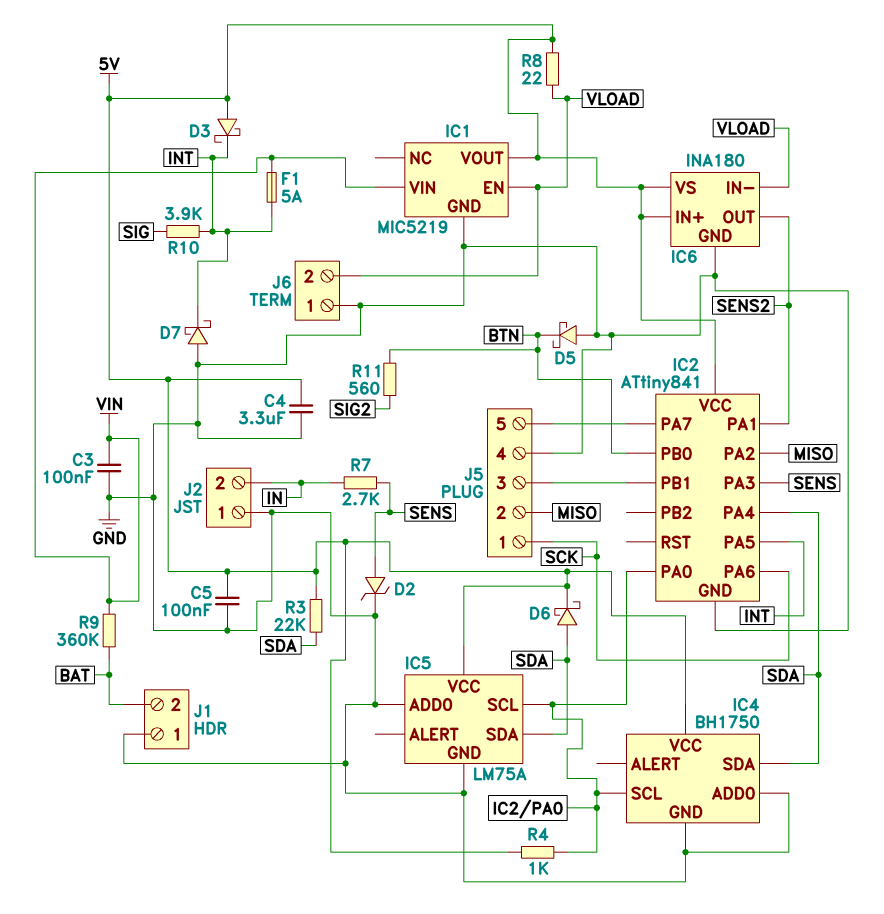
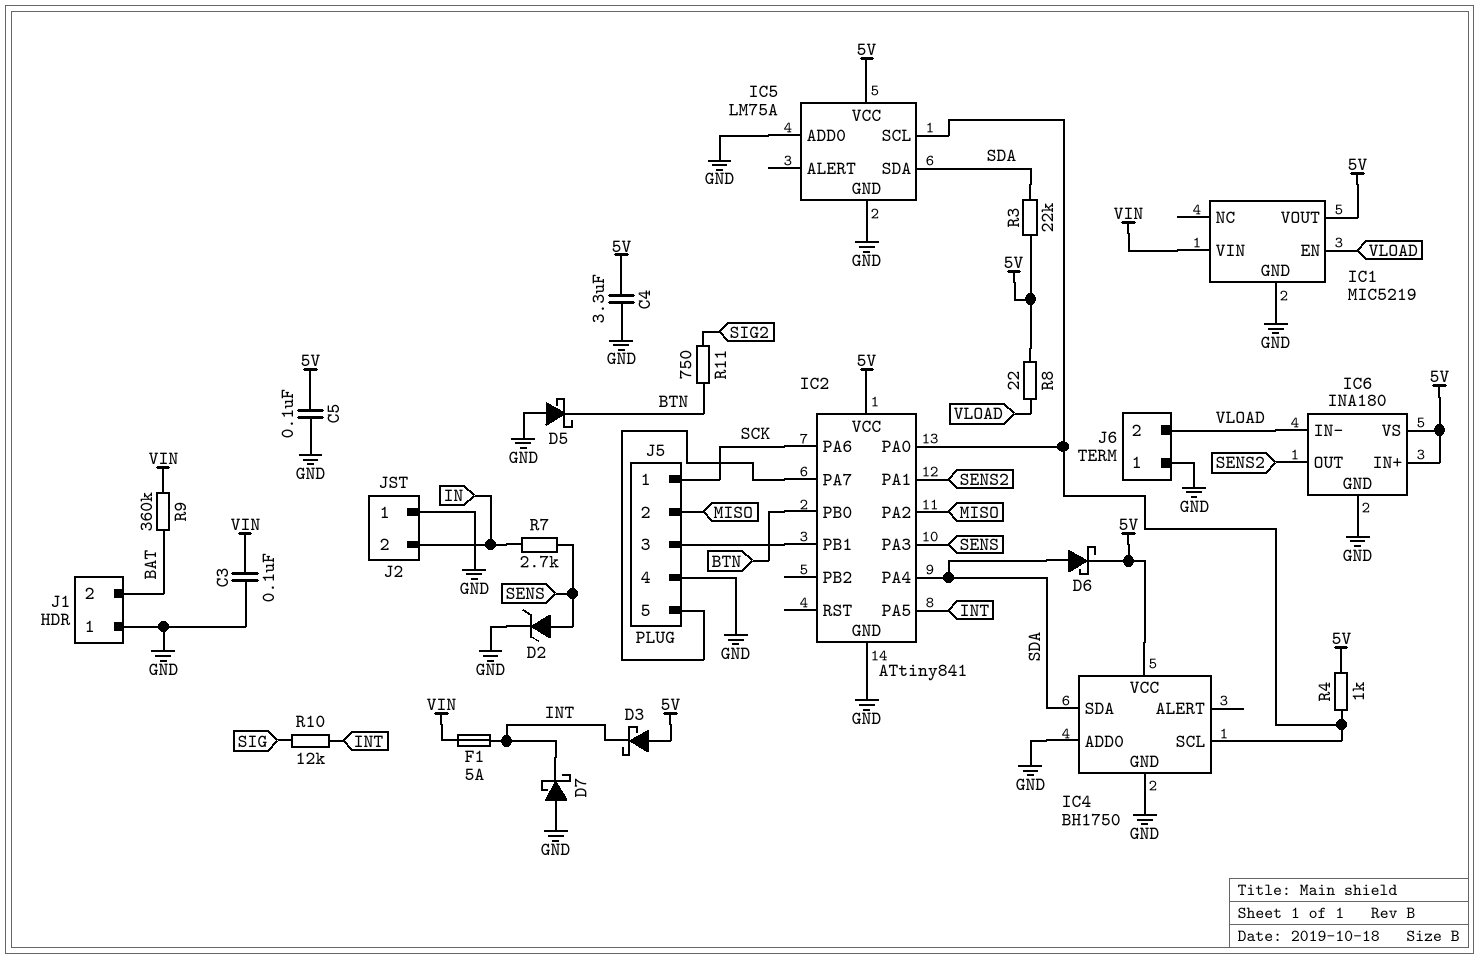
R10: 3.9k (INT, SIG) -> 12k (INT, SIG)
R11: 560 (BTN, SIG2) -> 750 (BTN, SIG2)

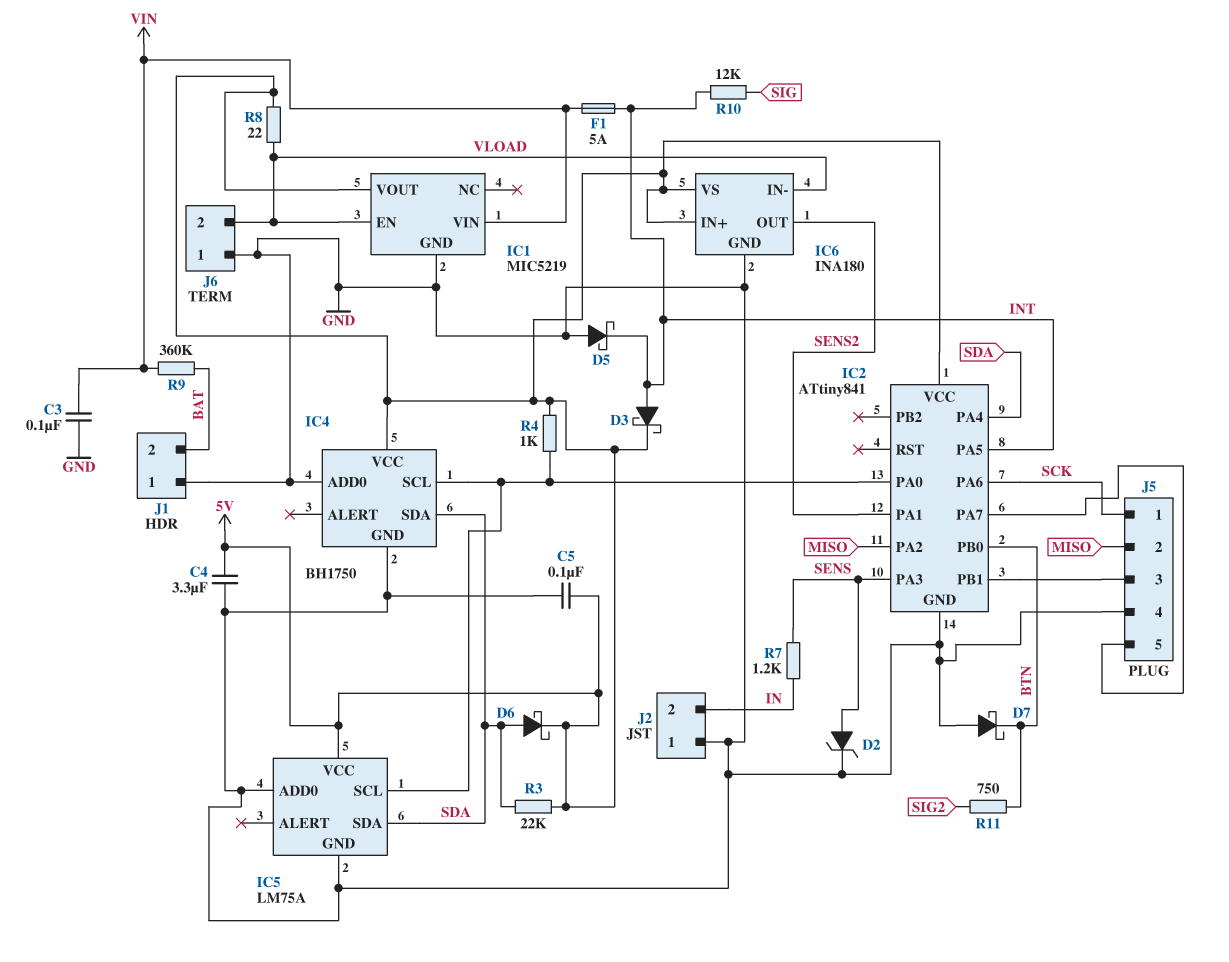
D3: schottky (A 5V, K INT) -> schottky (A INT, K 5V)
D5: schottky (A GND, K BTN) -> schottky (A GND, K INT)
D7: schottky (A GND, K INT) -> schottky (A GND, K BTN)
R7: 2.7k (IN, SENS) -> 1.2k (IN, SENS)

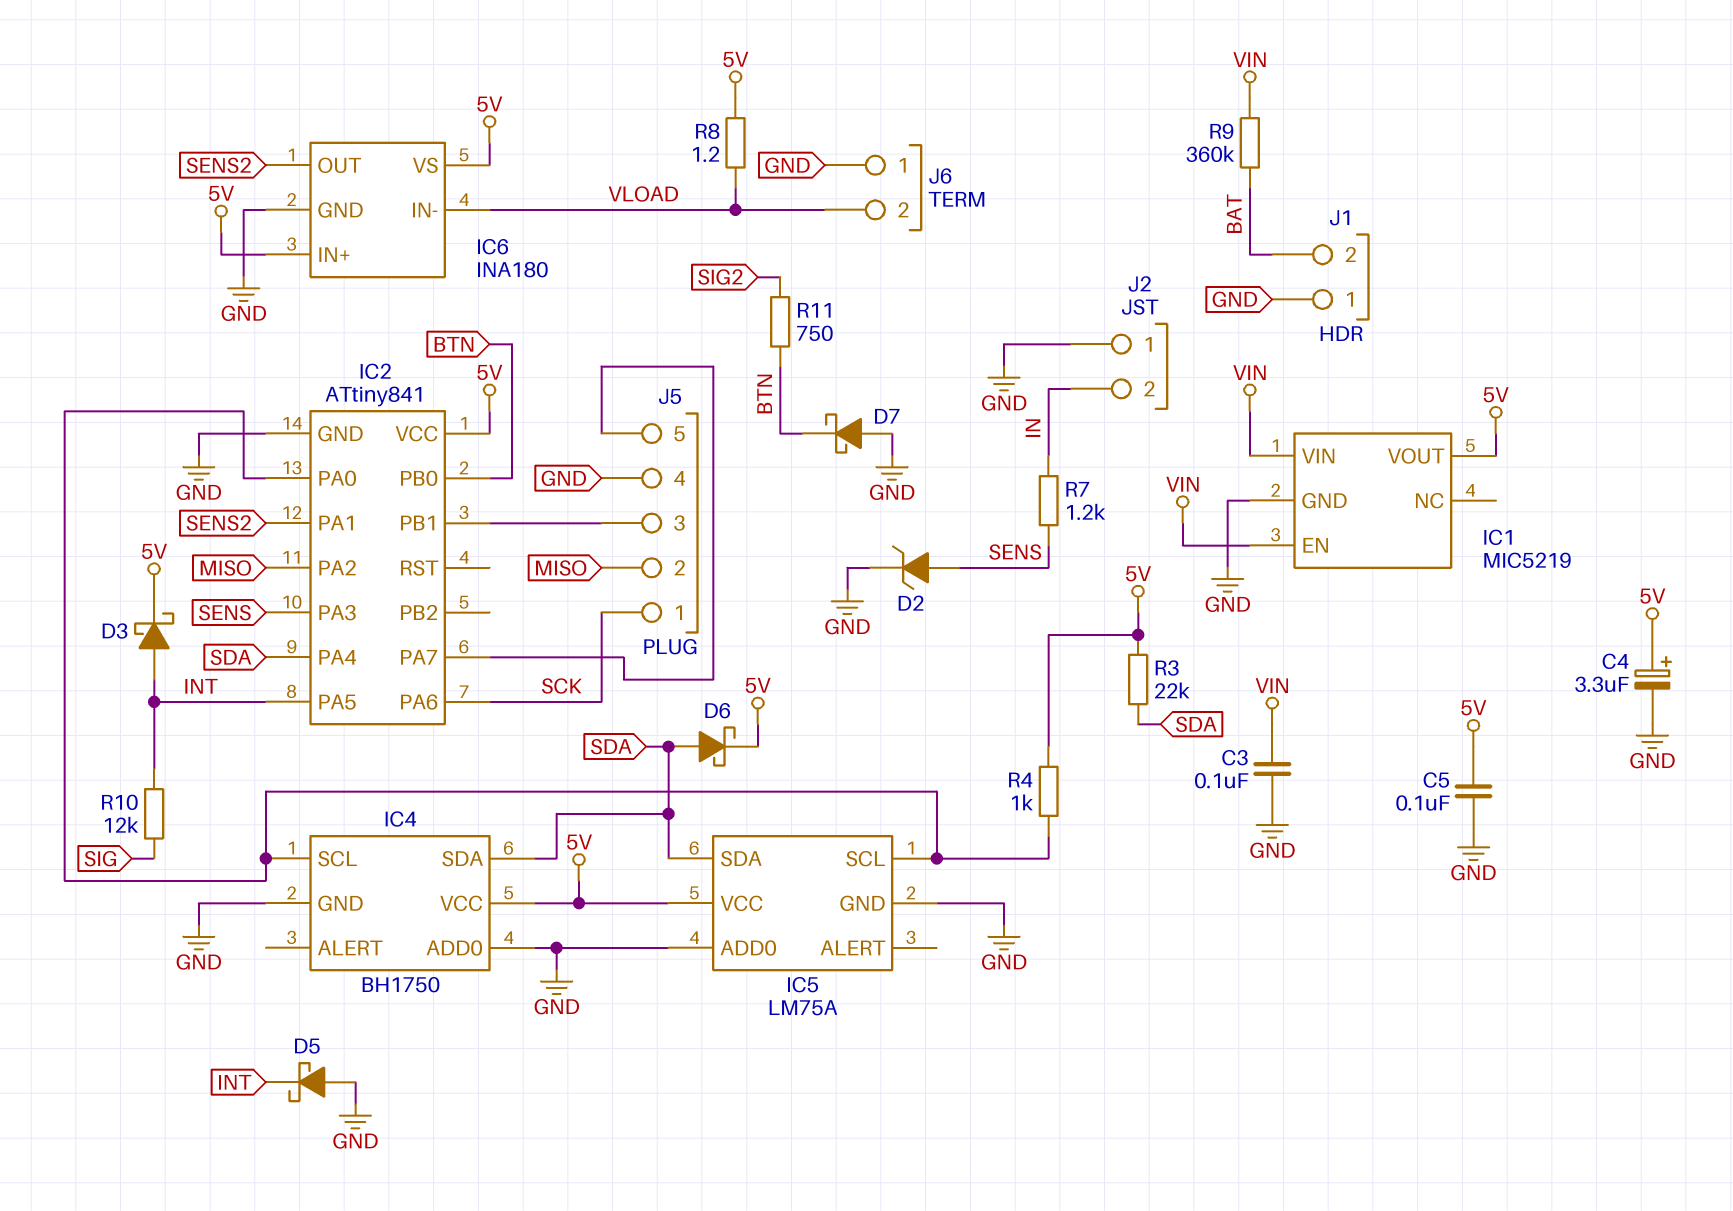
C4: 3.3uF (5V, GND) -> 3.3uF (plus 5V, minus GND)
F1: 5A (INT, VIN) -> none
IC1 pin EN: VLOAD -> VIN
R8: 22 (5V, VLOAD) -> 1.2 (5V, VLOAD)

